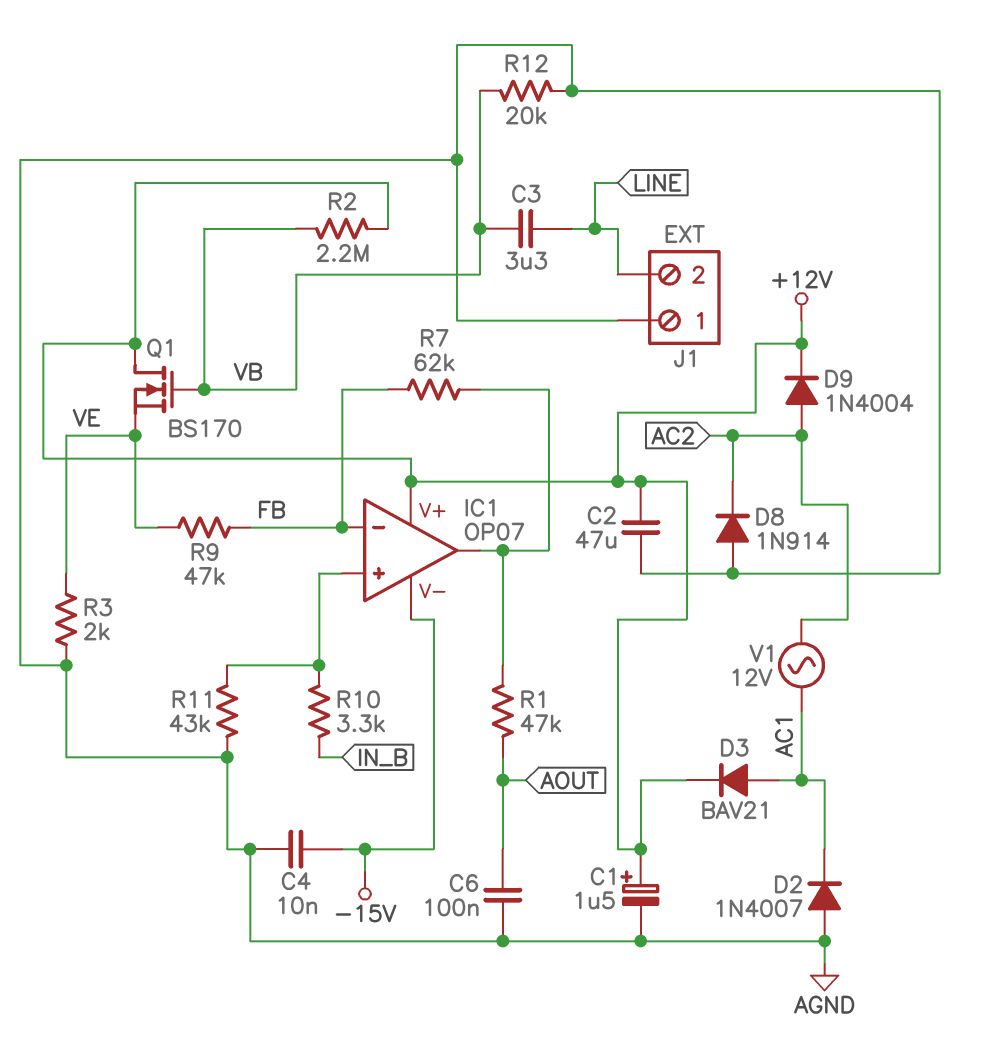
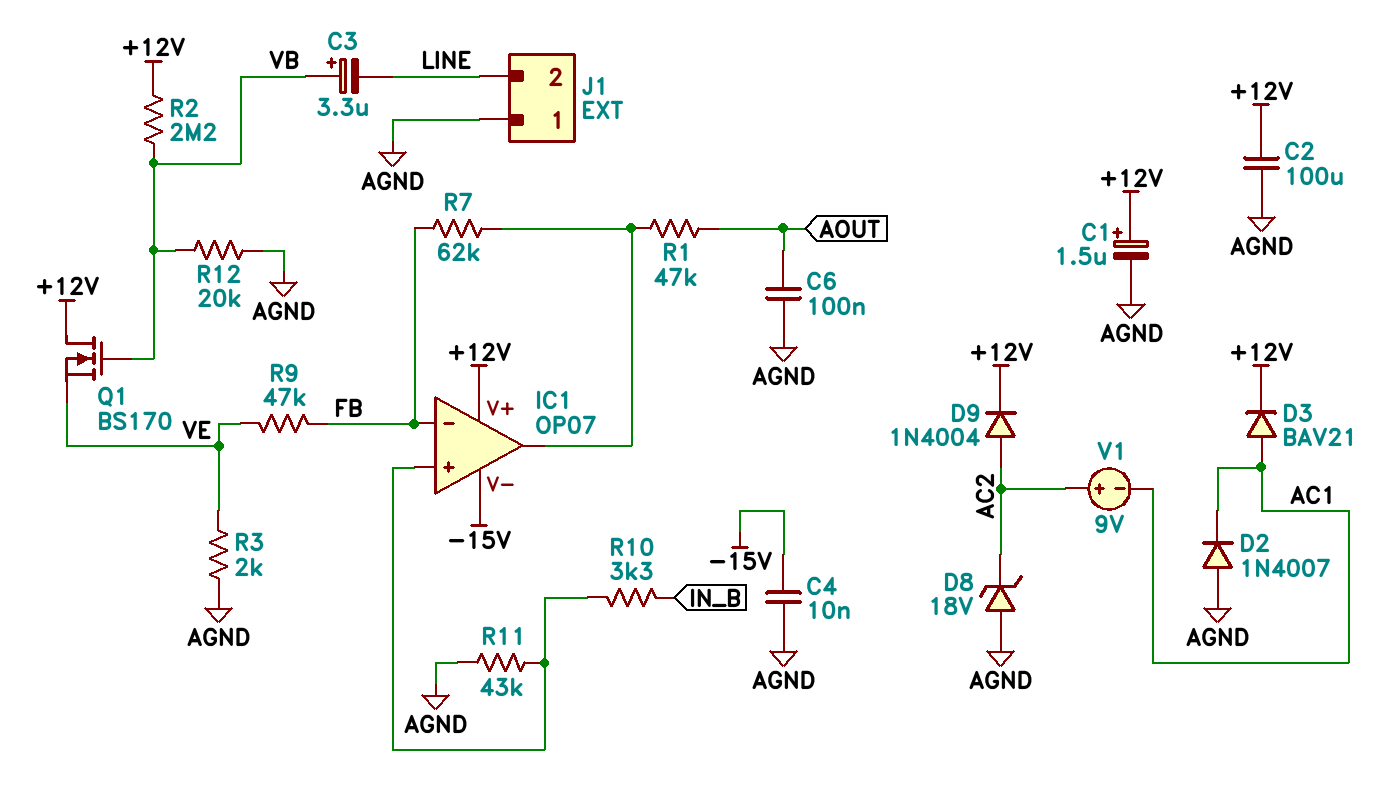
C2: 47uF (+12V, AGND) -> 100uF (+12V, AGND)
C3: 3.3uF (LINE, VB) -> 3.3uF (plus VB, minus LINE)
D8: diode 1N914 (A AGND, K AC2) -> zener 18V (A AGND, K AC2)
V1: AC 12V (AC1, AC2) -> 9V (plus AC2, minus AC1)

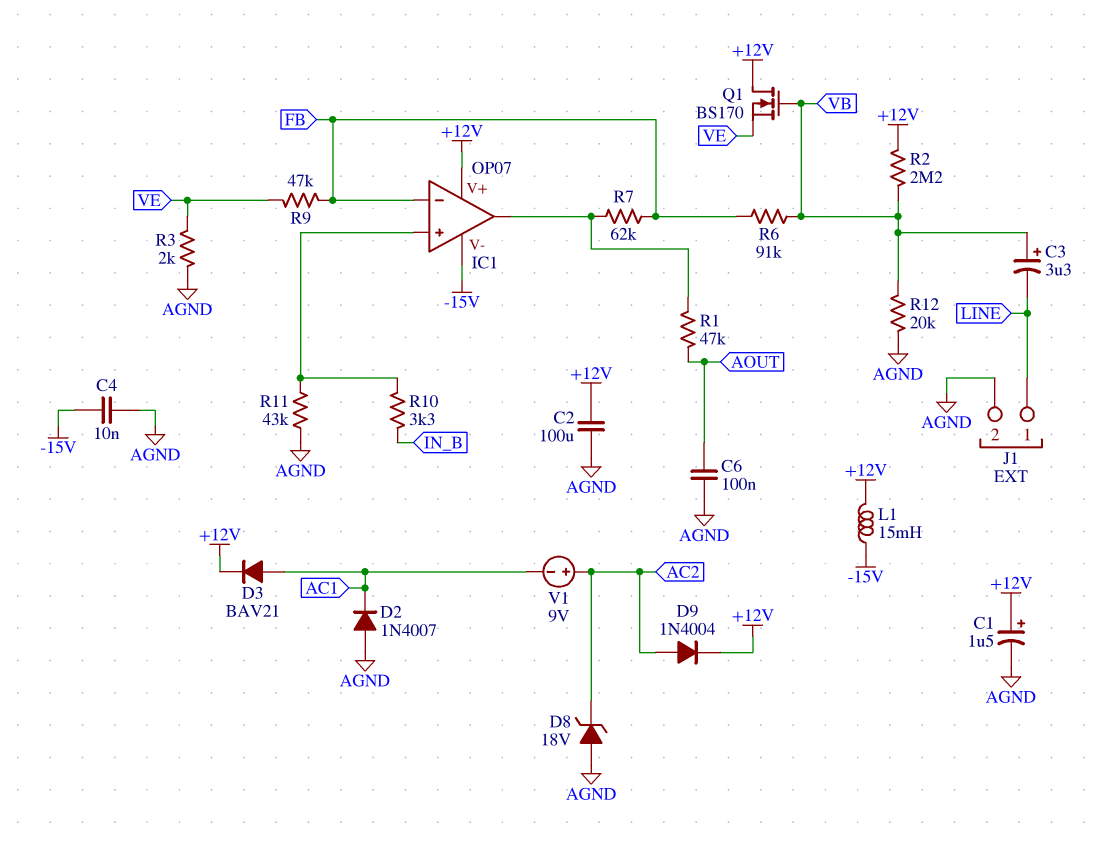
J1 pin 1: AGND -> LINE
J1 pin 2: LINE -> AGND
L1: none -> 15mH (+12V, -15V)
R6: none -> 91k (FB, VB)

